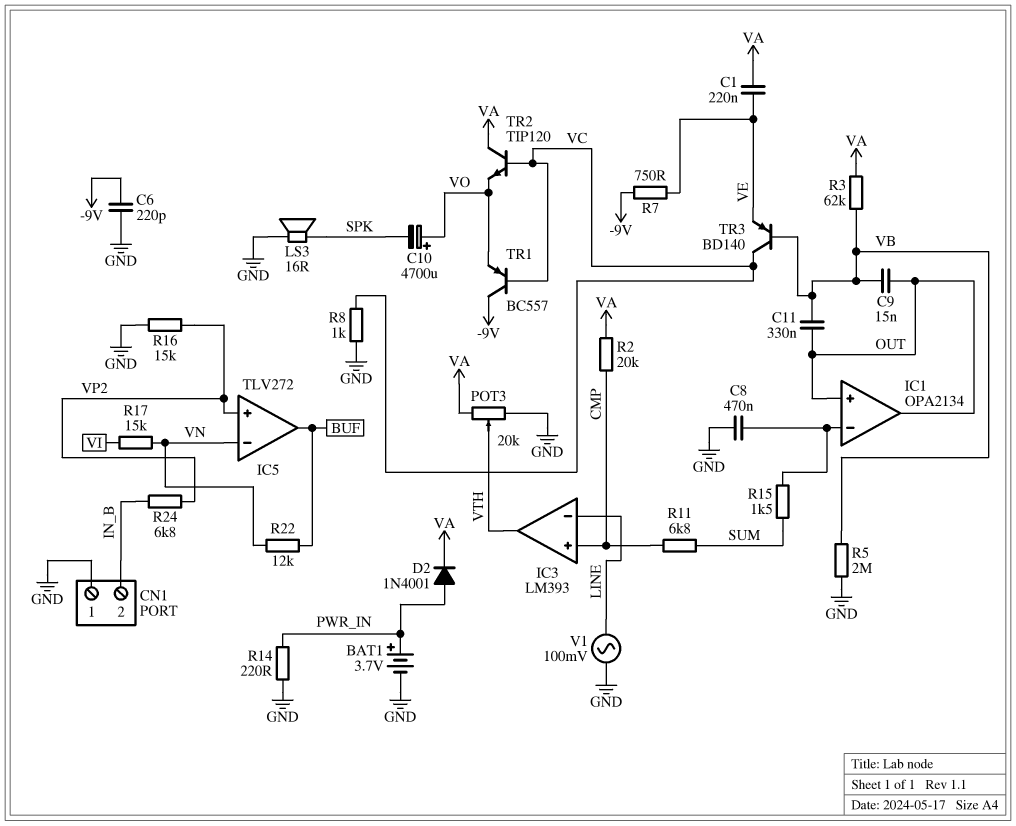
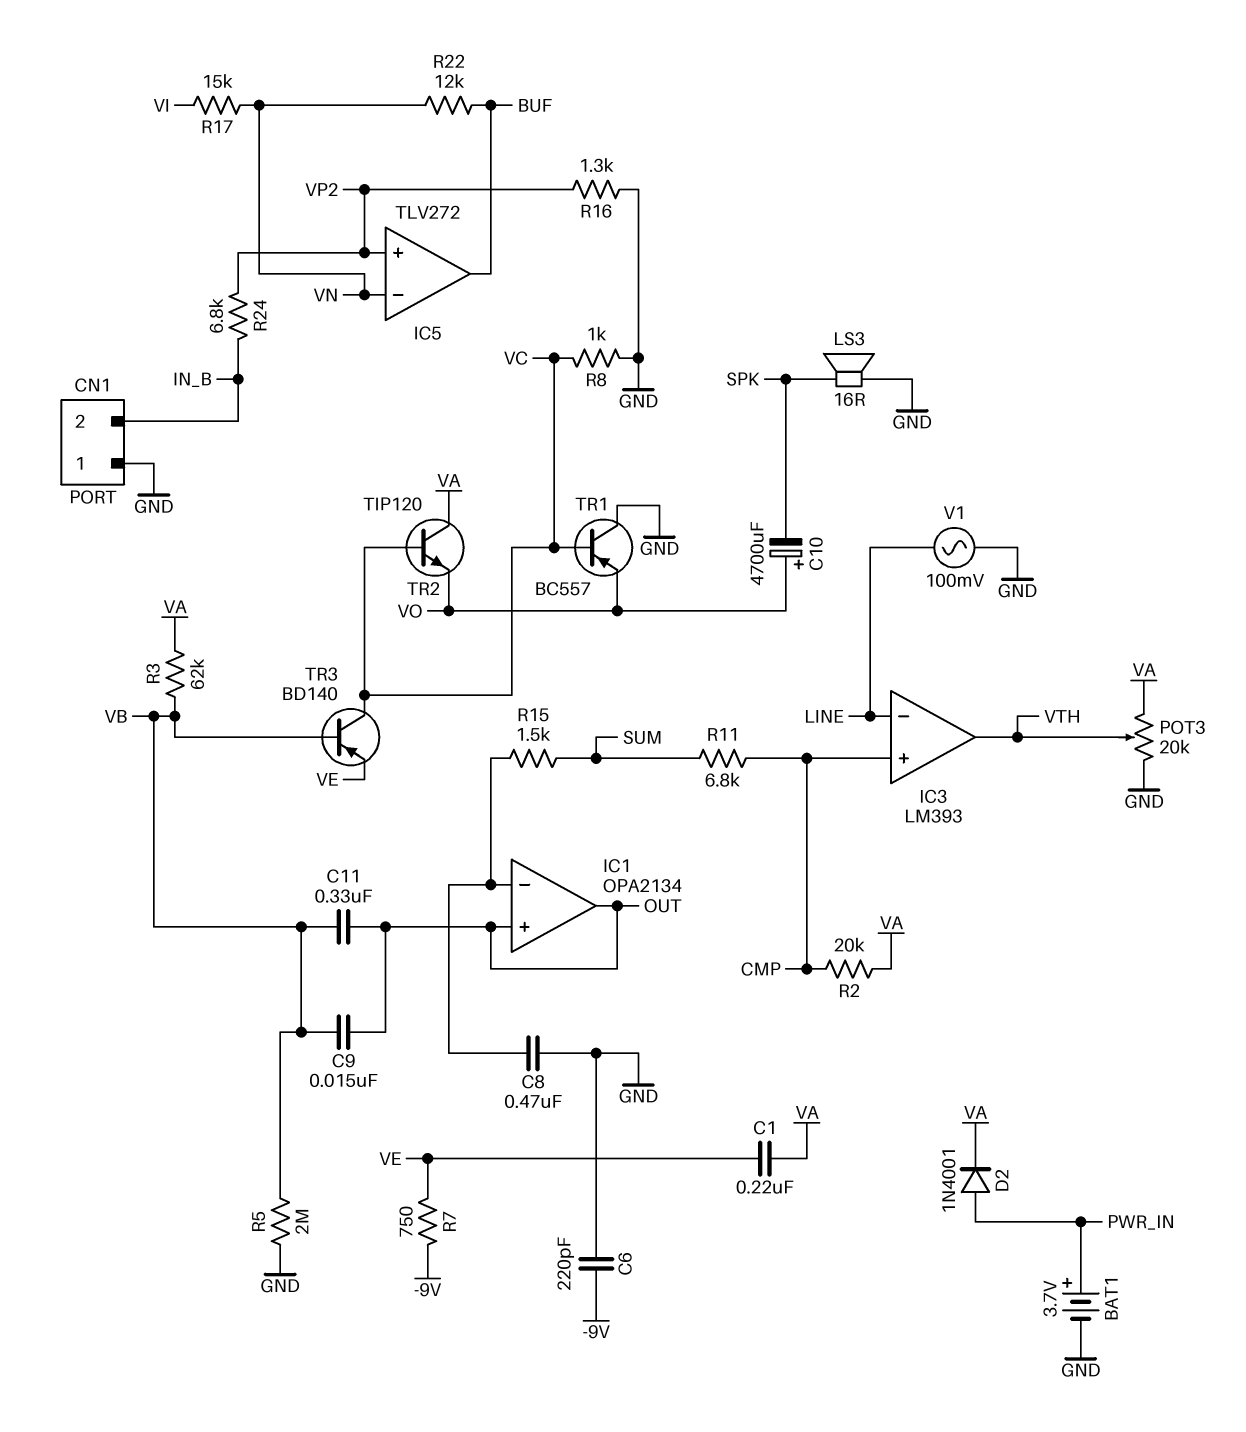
R14: 220 (GND, PWR_IN) -> none
R16: 15k (GND, VP2) -> 1.3k (GND, VP2)
TR1: PNP BC557 (B VC, C -9V, E VO) -> PNP BC557 (B VC, C GND, E VO)

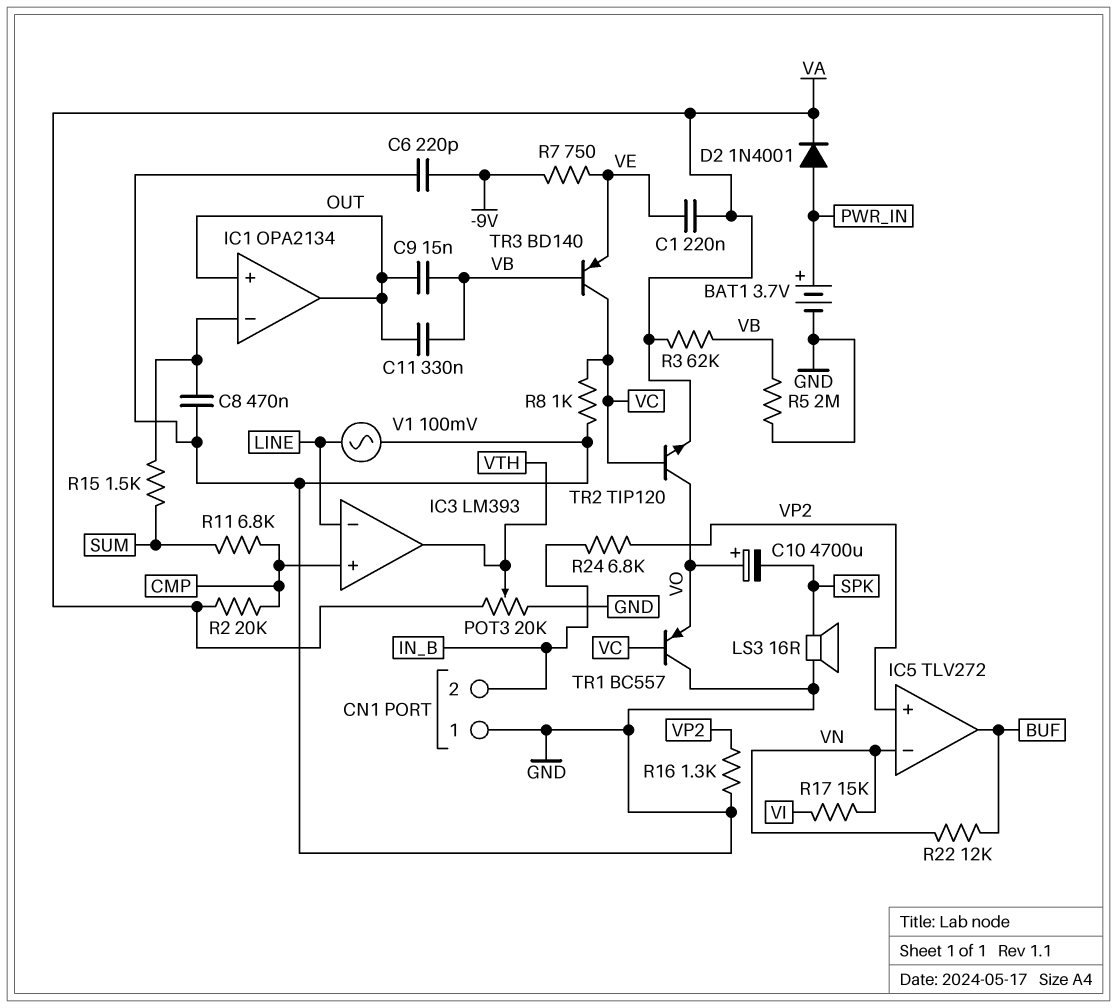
TR2: NPN TIP120 (B VC, C VA, E VO) -> NPN TIP120 (B VC, C VO, E VA)

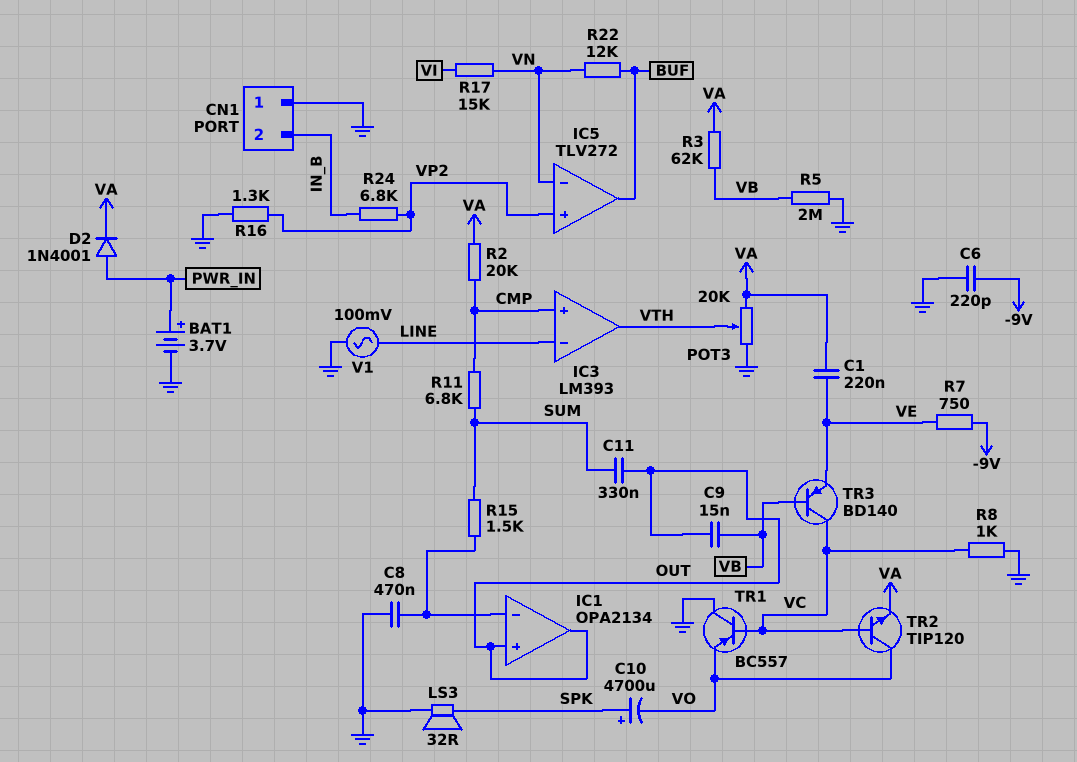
C10: 4700uF (plus VO, minus SPK) -> 4700uF (plus SPK, minus VO)
C11: 330nF (OUT, VB) -> 330nF (OUT, SUM)
LS3: speaker 16R (GND, SPK) -> speaker 32R (GND, SPK)

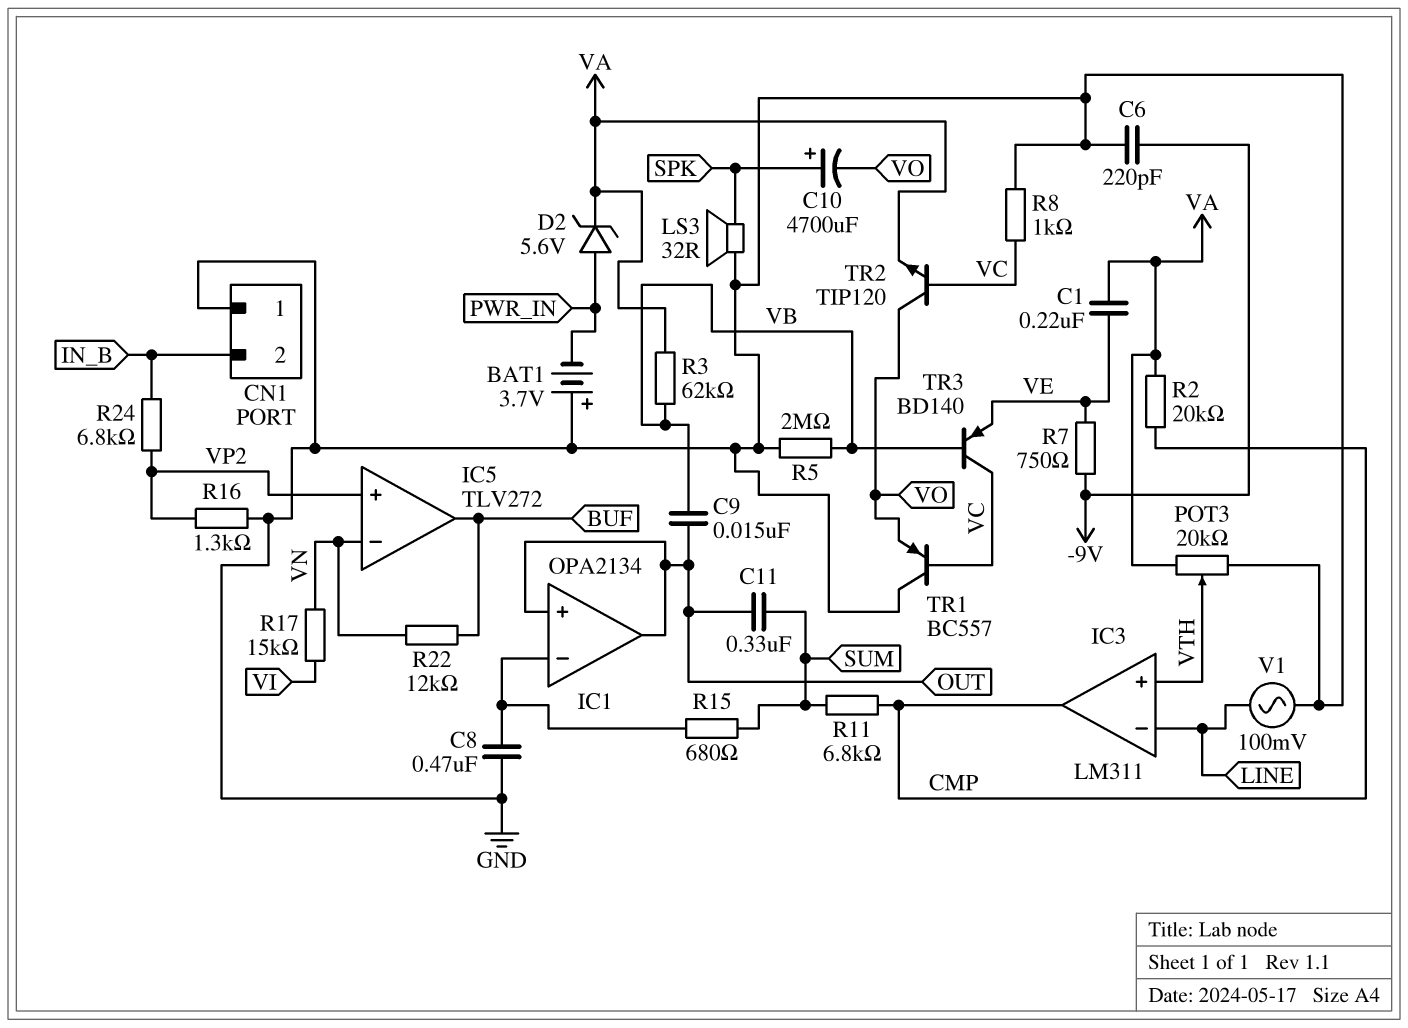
BAT1: 3.7V (plus PWR_IN, minus GND) -> 3.7V (plus GND, minus PWR_IN)
D2: diode 1N4001 (A PWR_IN, K VA) -> zener 5.6V (A PWR_IN, K VA)
IC3: LM393 -> LM311
IC3 pin in+: CMP -> VTH
IC3 pin out: VTH -> CMP
R15: 1.5k (IC1/in-, SUM) -> 680 (IC1/in-, SUM)

